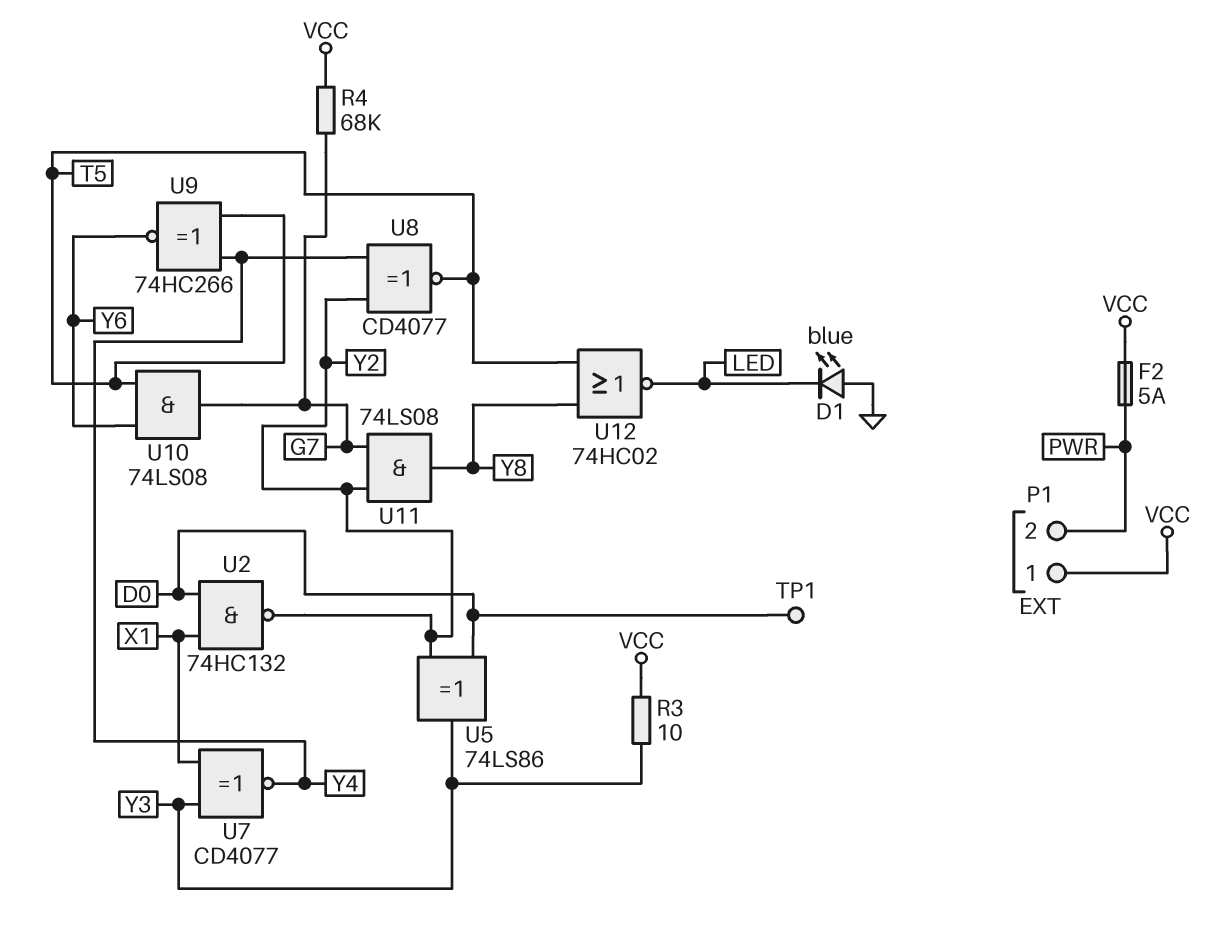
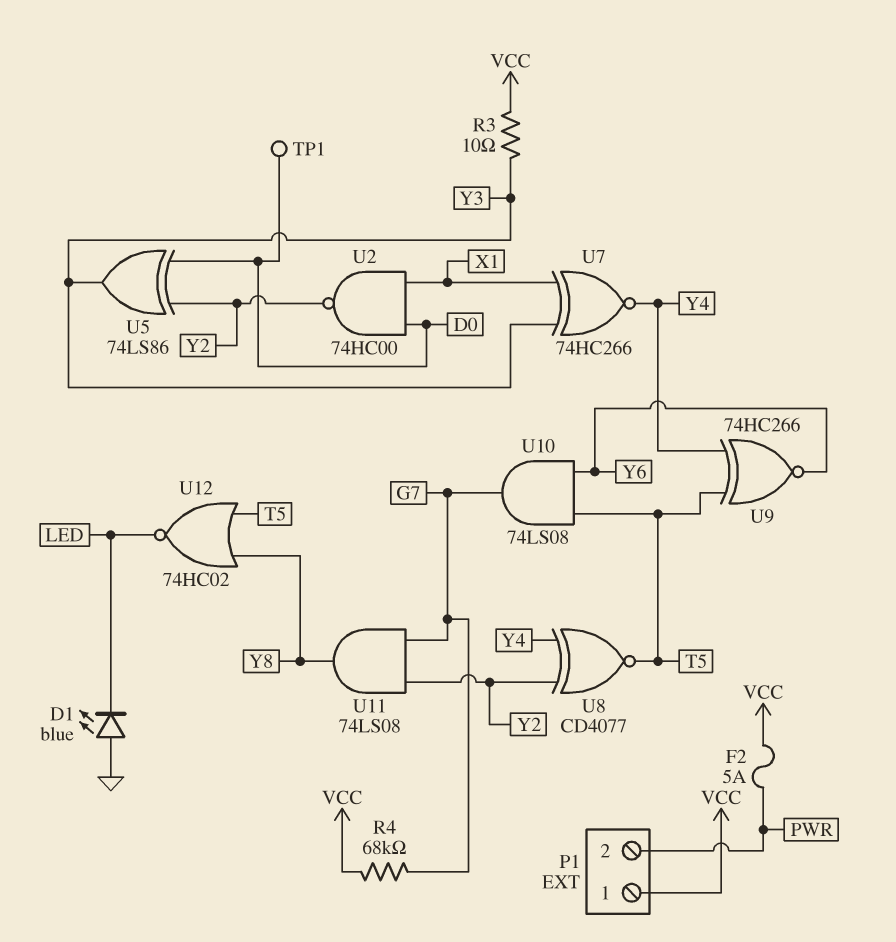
U2: NAND 74HC132 (in D0, in X1, out Y2) -> NAND 74HC00 (in D0, in X1, out Y2)
U7: XNOR CD4077 (in X1, in Y3, out Y4) -> XNOR 74HC266 (in X1, in Y3, out Y4)

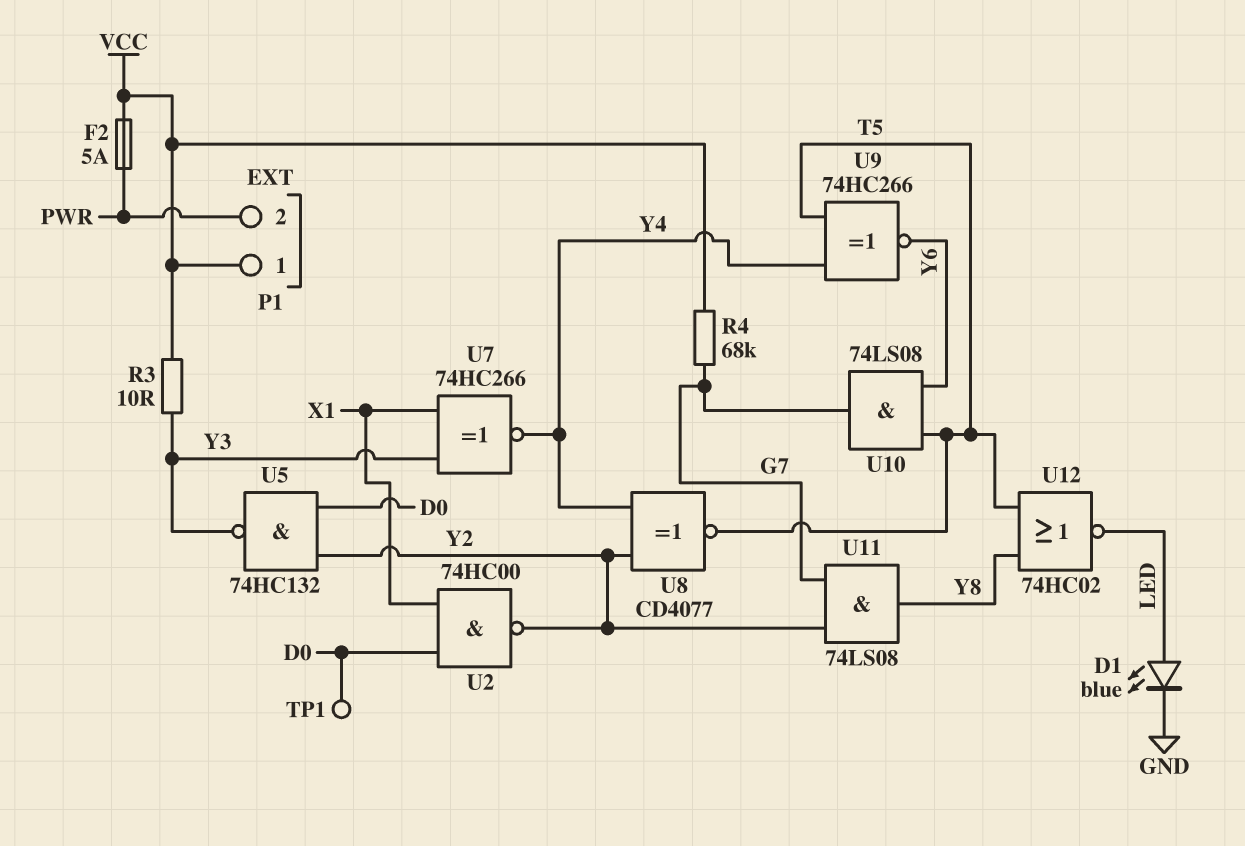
D1: LED blue (A GND, K LED) -> LED blue (A LED, K GND)
U5: XOR 74LS86 (in D0, in Y2, out Y3) -> NAND 74HC132 (in D0, in Y2, out Y3)

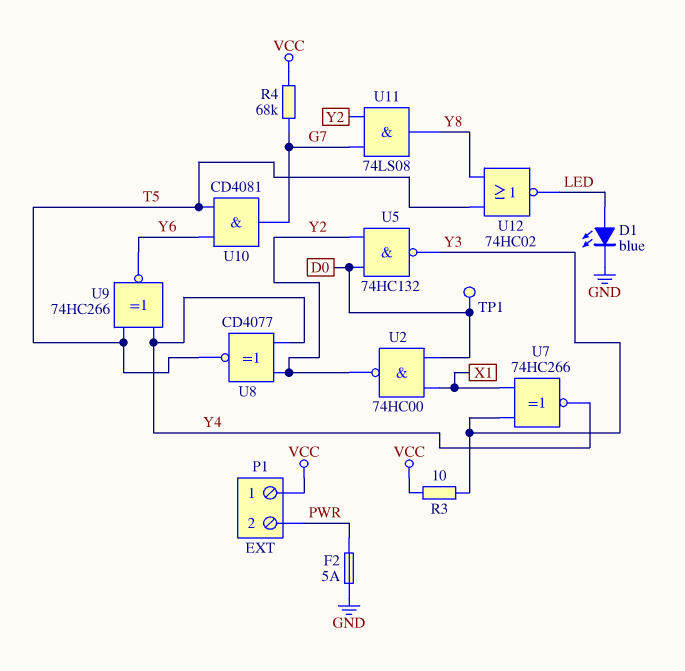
F2: 5A (PWR, VCC) -> 5A (GND, PWR)
U10: AND 74LS08 (in T5, in Y6, out G7) -> AND CD4081 (in T5, in Y6, out G7)

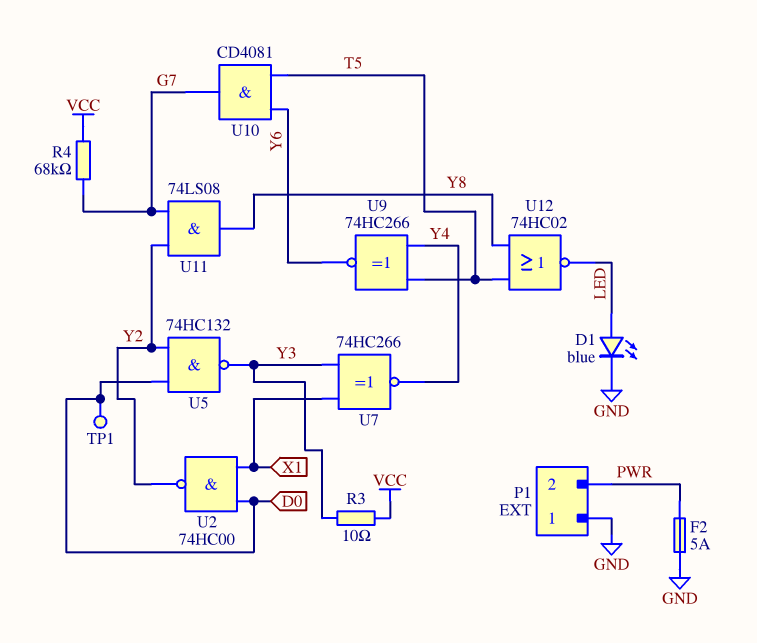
P1 pin 1: VCC -> GND
U8: XNOR CD4077 (in Y2, in Y4, out T5) -> none

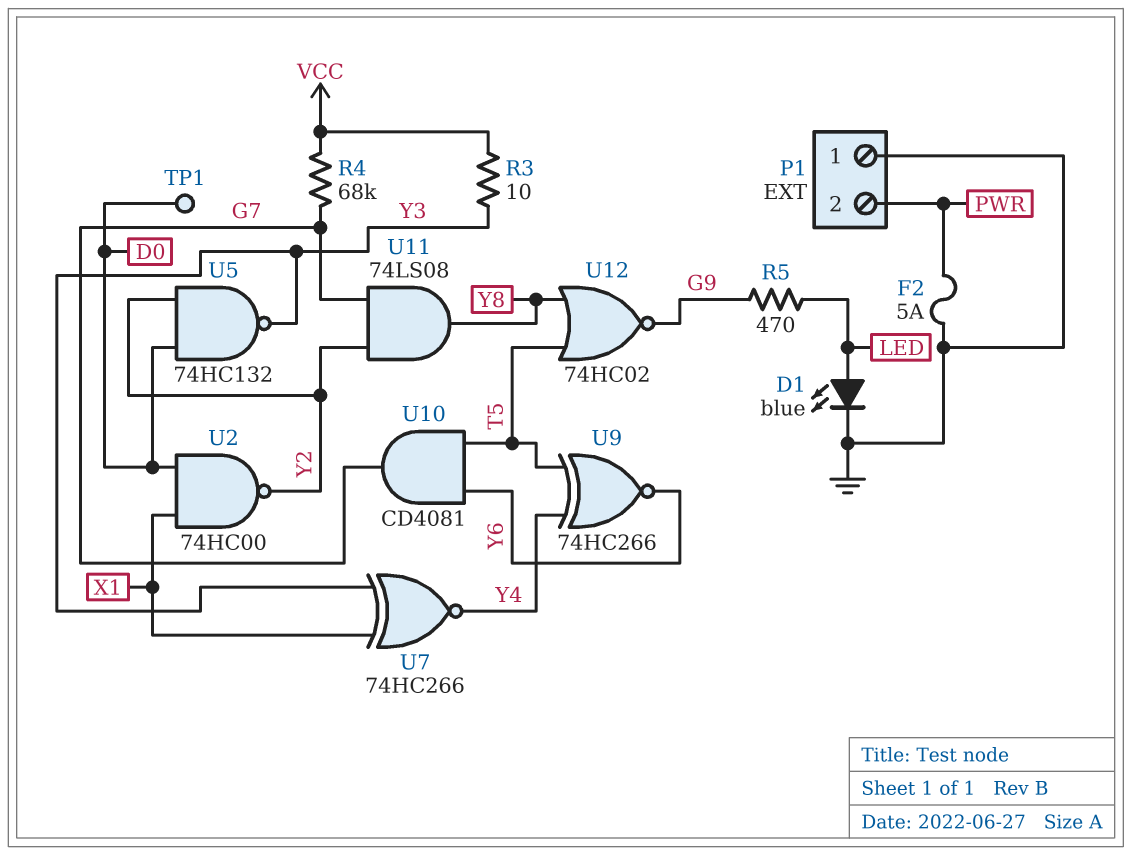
R5: none -> 470 (G9, LED)
U12: NOR 74HC02 (in T5, in Y8, out LED) -> NOR 74HC02 (in T5, in Y8, out G9)

